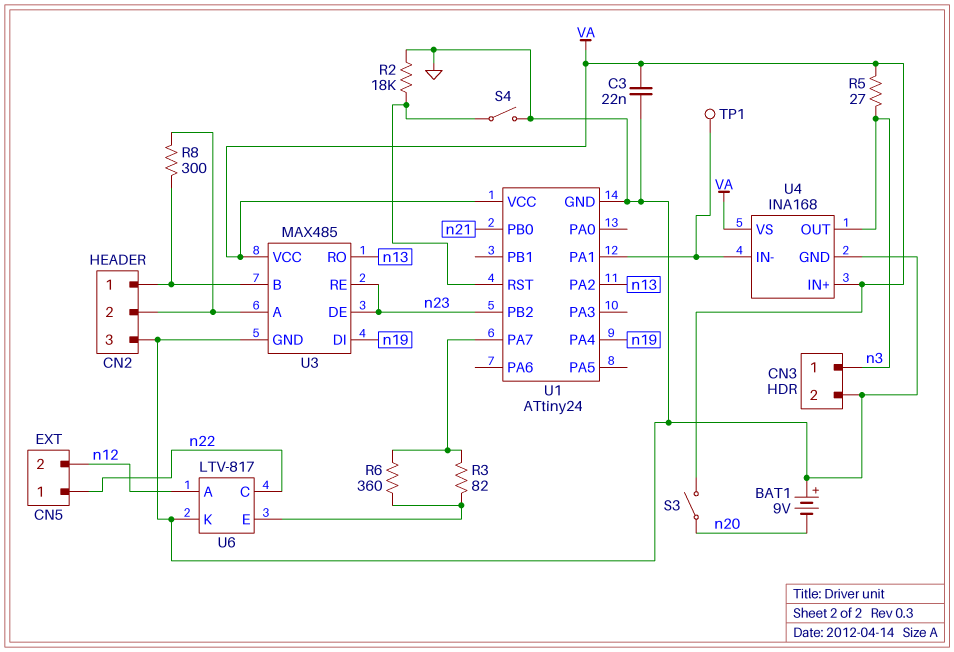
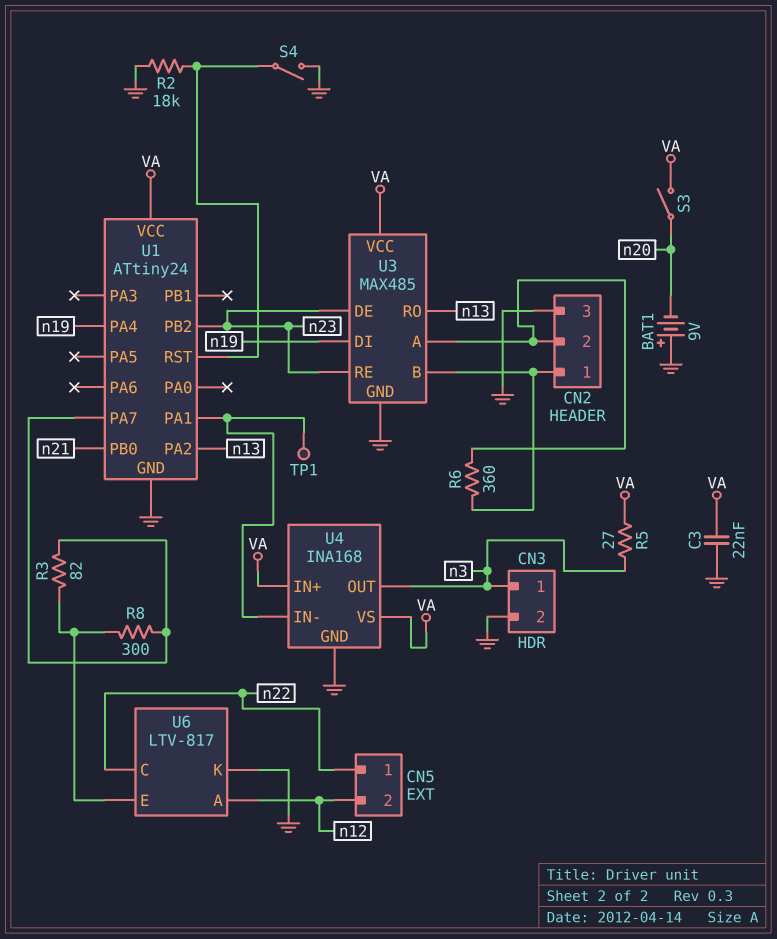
R6: 360 (U1/PA7, U6/E) -> 360 (CN2/1, CN2/2)
R8: 300 (CN2/1, CN2/2) -> 300 (U1/PA7, U6/E)

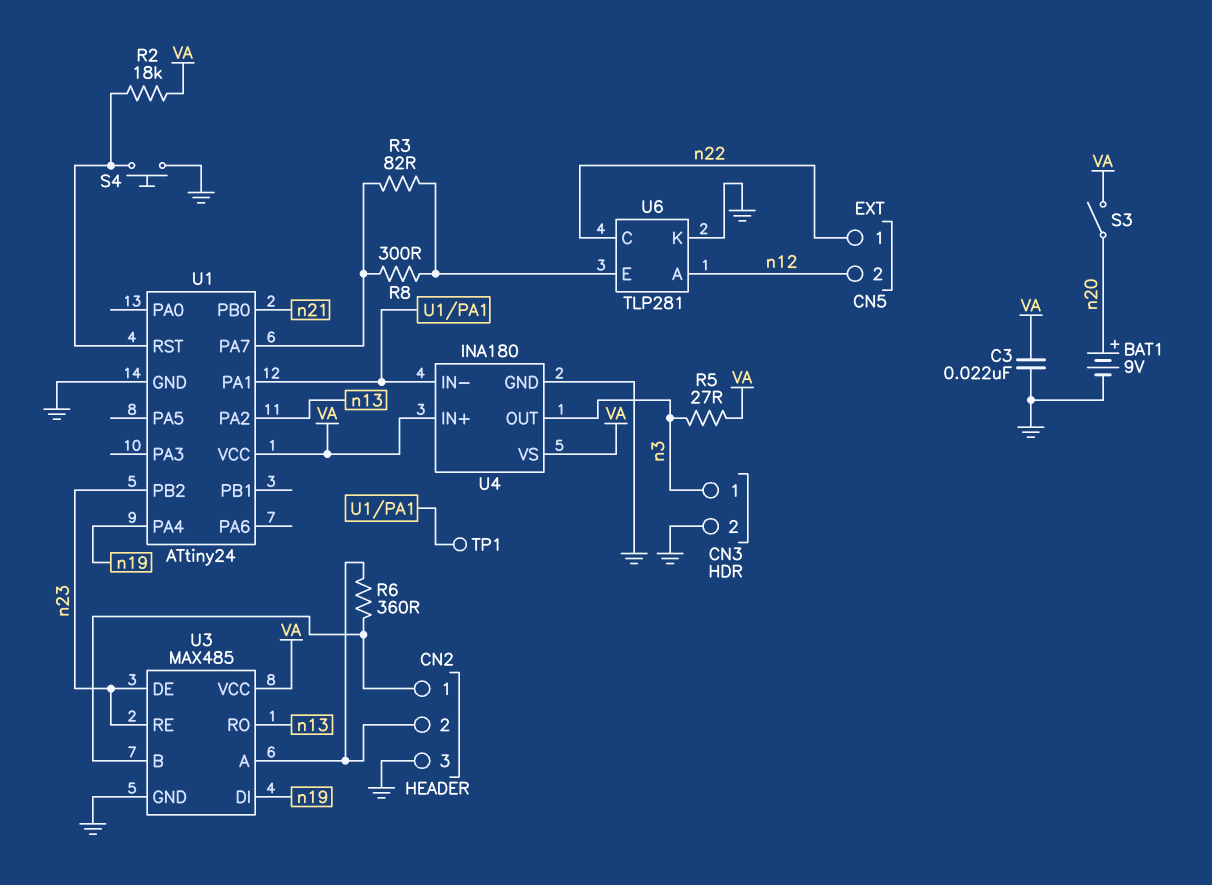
BAT1: 9V (plus GND, minus n20) -> 9V (plus n20, minus GND)
R2: 18k (GND, U1/RST) -> 18k (U1/RST, VA)
S4: switch (GND, U1/RST) -> button (GND, U1/RST)
U4: INA168 -> INA180
U6: LTV-817 -> TLP281

